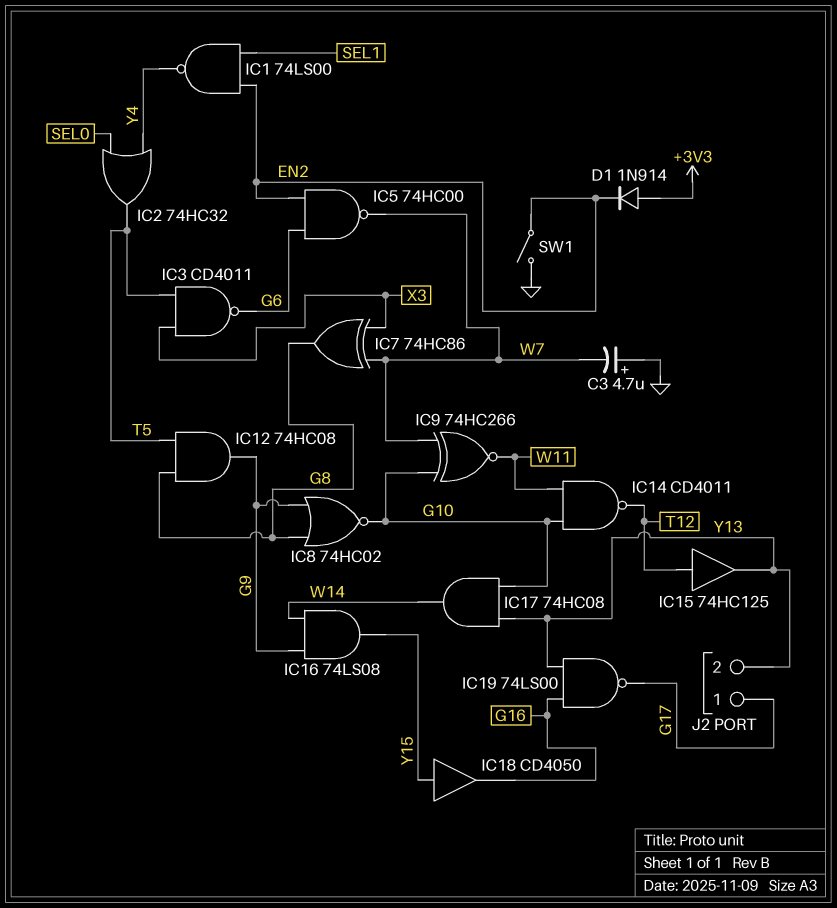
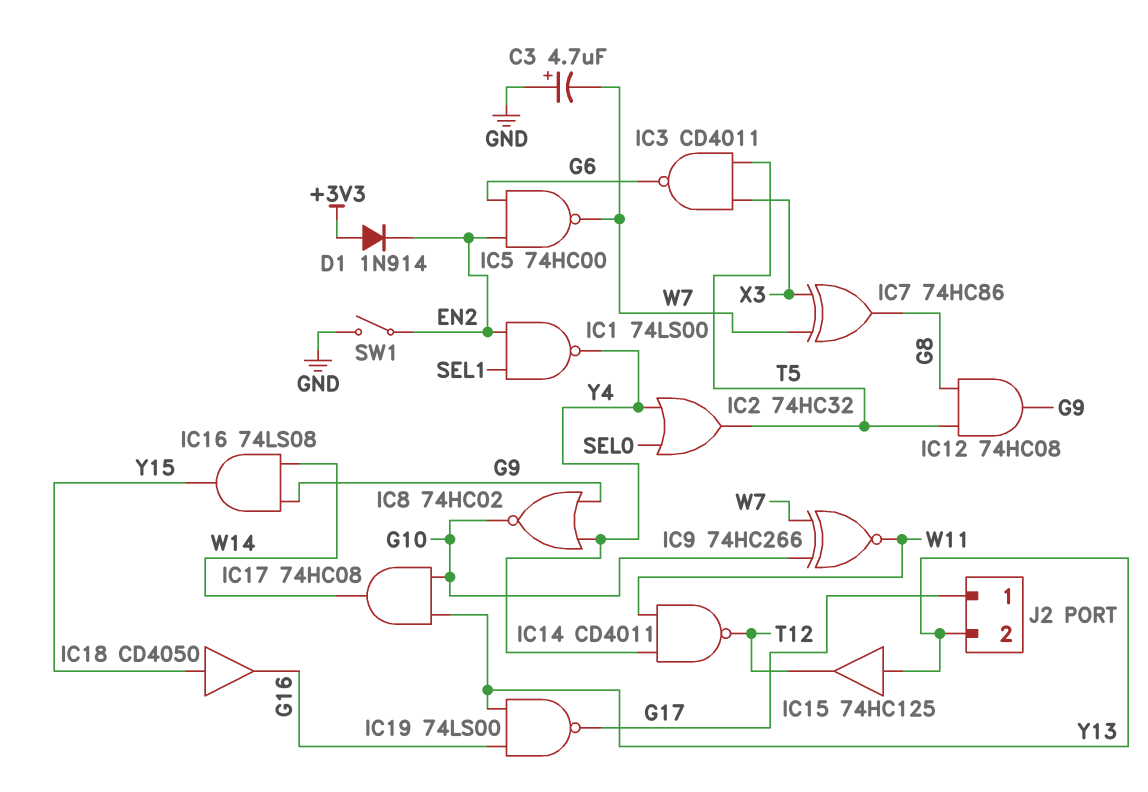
IC8: NOR 74HC02 (in G8, in G9, out G10) -> NOR 74HC02 (in G9, in Y4, out G10)
IC14: NAND CD4011 (in G10, in W11, out T12) -> NAND CD4011 (in W11, in Y4, out T12)
IC15: buffer 74HC125 (in T12, out Y13) -> buffer 74HC125 (in Y13, out T12)

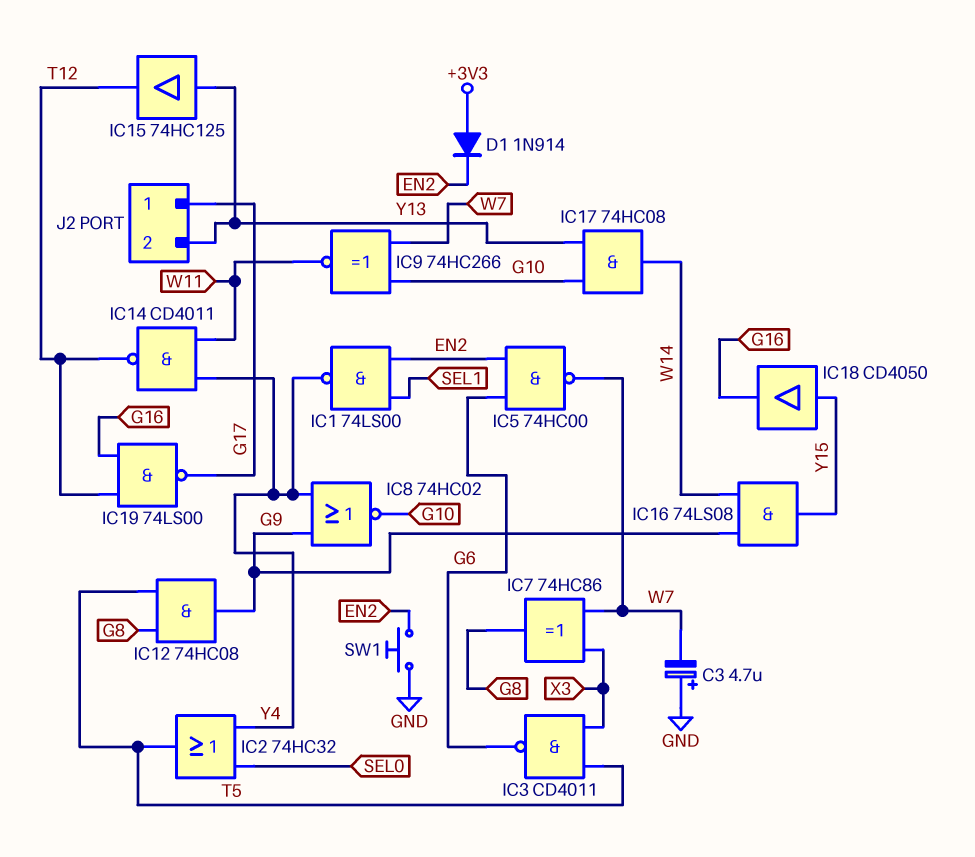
IC19: NAND 74LS00 (in G16, in Y13, out G17) -> NAND 74LS00 (in G16, in T12, out G17)
SW1: switch (EN2, GND) -> button (EN2, GND)

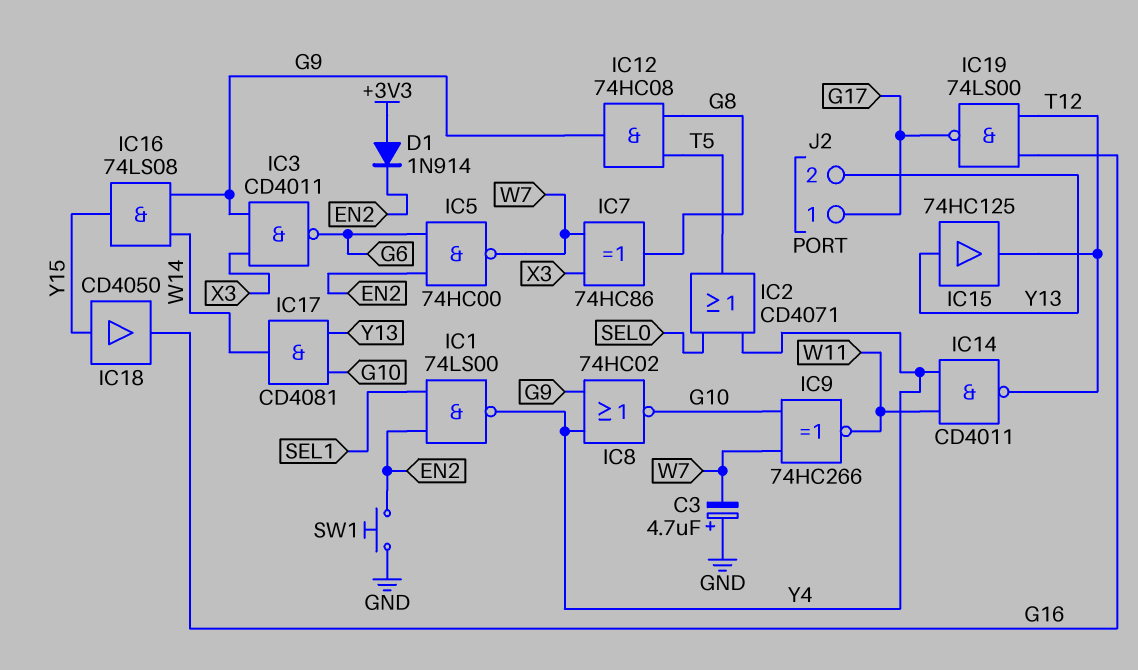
IC2: OR 74HC32 (in SEL0, in Y4, out T5) -> OR CD4071 (in SEL0, in Y4, out T5)
IC3: NAND CD4011 (in T5, in X3, out G6) -> NAND CD4011 (in G9, in X3, out G6)
IC17: AND 74HC08 (in G10, in Y13, out W14) -> AND CD4081 (in G10, in Y13, out W14)

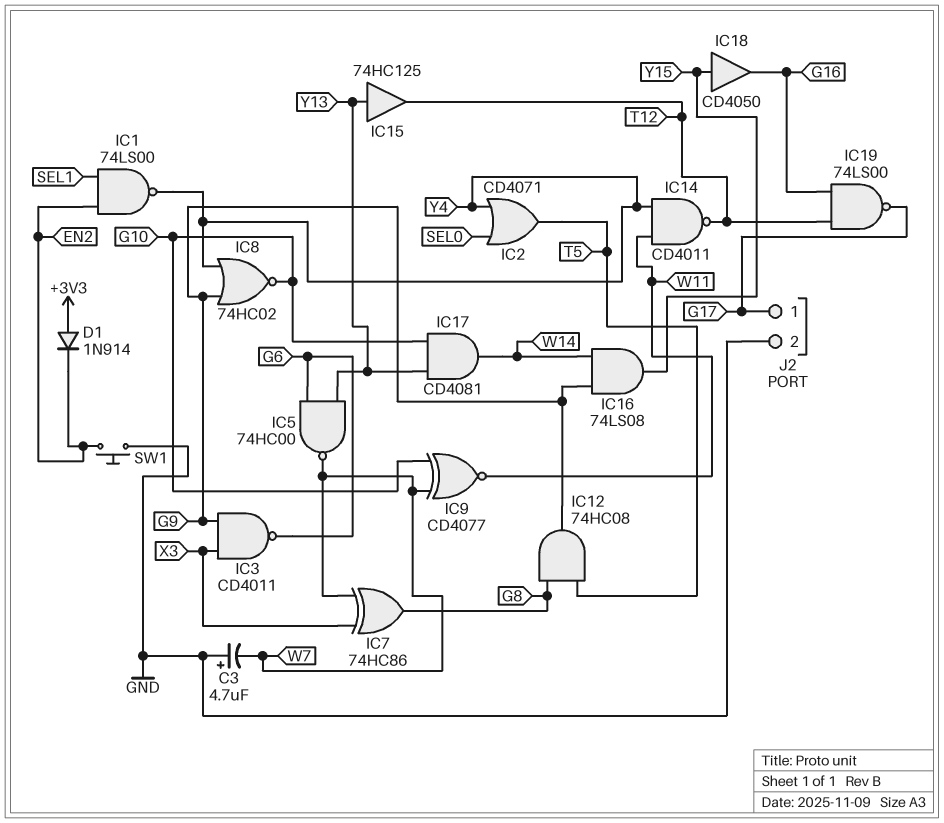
IC5: NAND 74HC00 (in EN2, in G6, out W7) -> NAND 74HC00 (in G6, in Y13, out W7)
IC9: XNOR 74HC266 (in G10, in W7, out W11) -> XNOR CD4077 (in G10, in W7, out W11)
J2 pin 2: Y13 -> GND

